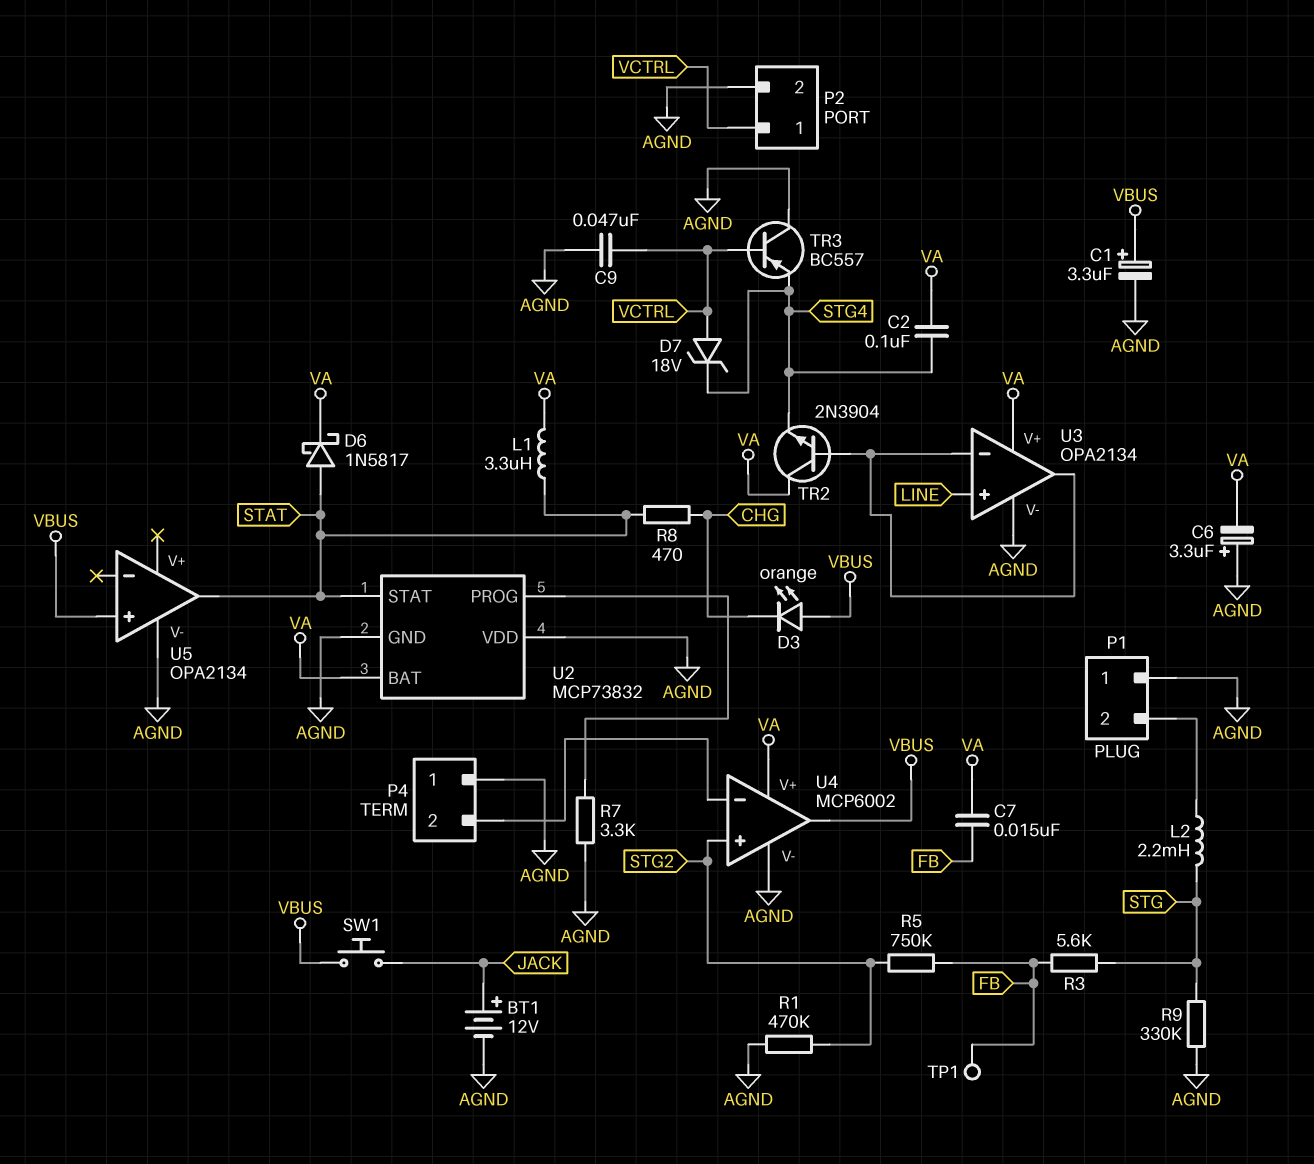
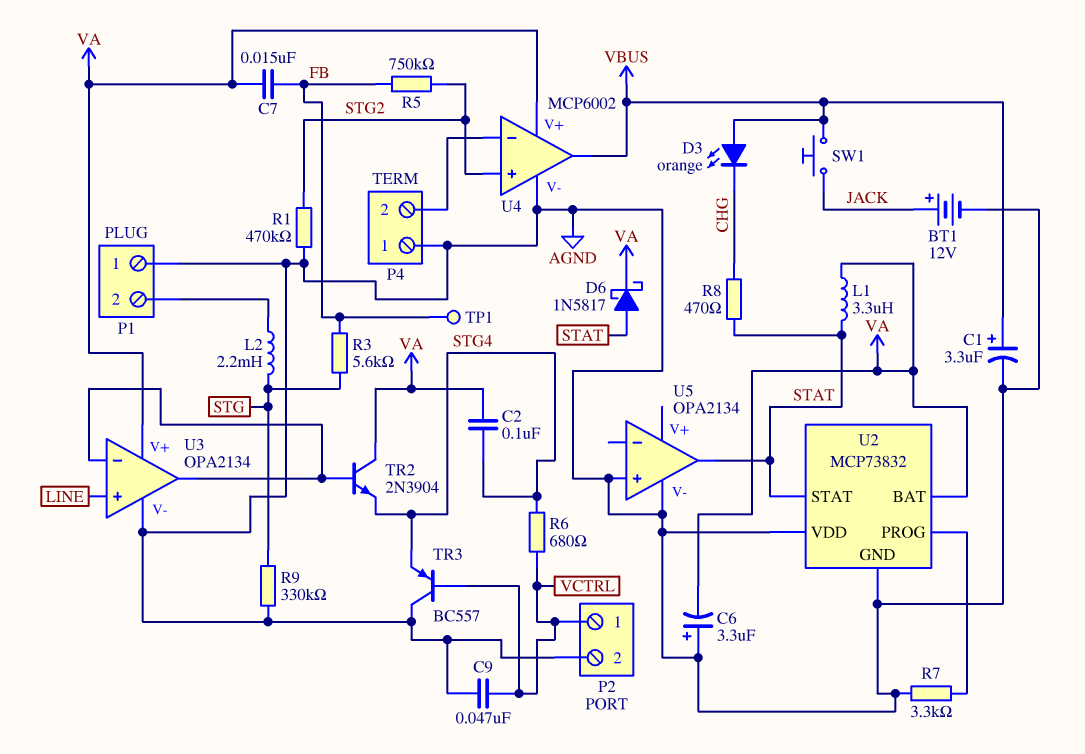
D7: zener 18V (A VCTRL, K STG4) -> none
R6: none -> 680 (STG4, VCTRL)
U5 pin in+: VBUS -> AGND

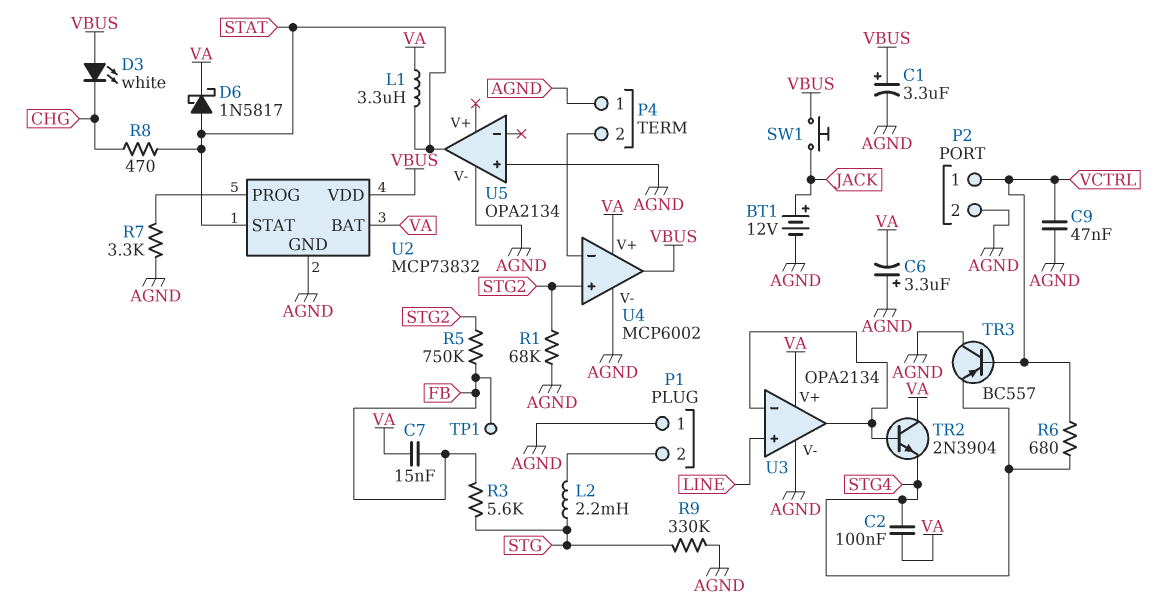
D3: LED orange (A VBUS, K CHG) -> LED white (A VBUS, K CHG)
R1: 470k (AGND, STG2) -> 68k (AGND, STG2)
U2 pin VDD: AGND -> VBUS

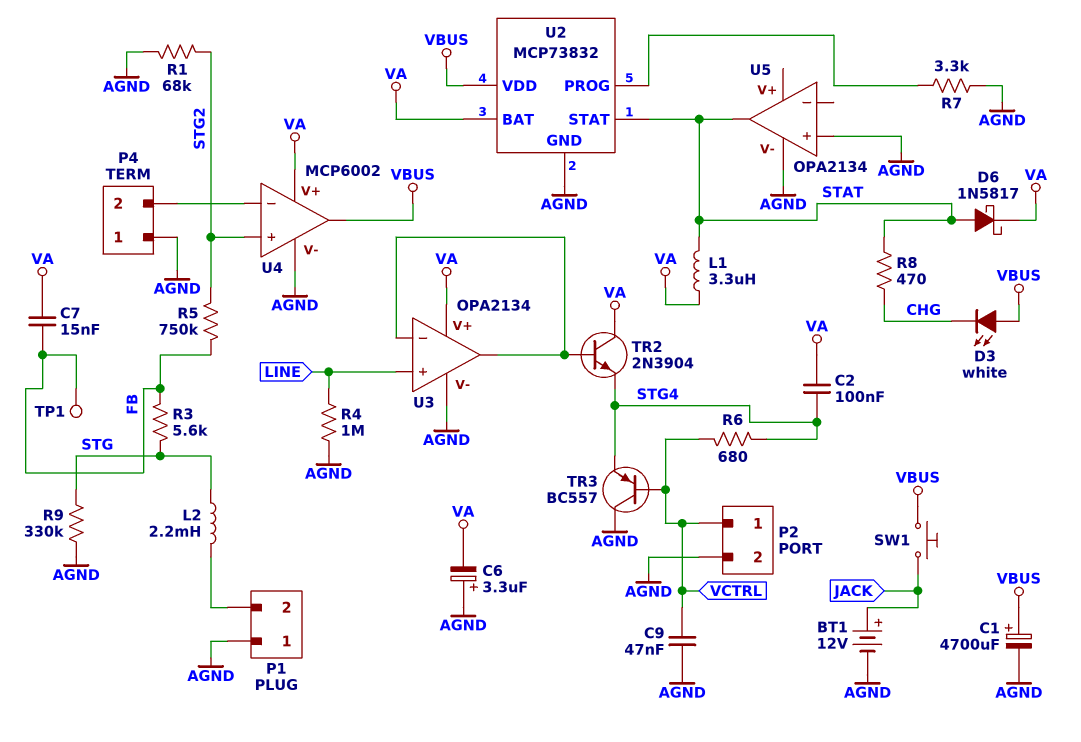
C1: 3.3uF (plus VBUS, minus AGND) -> 4700uF (plus VBUS, minus AGND)
R4: none -> 1M (AGND, LINE)

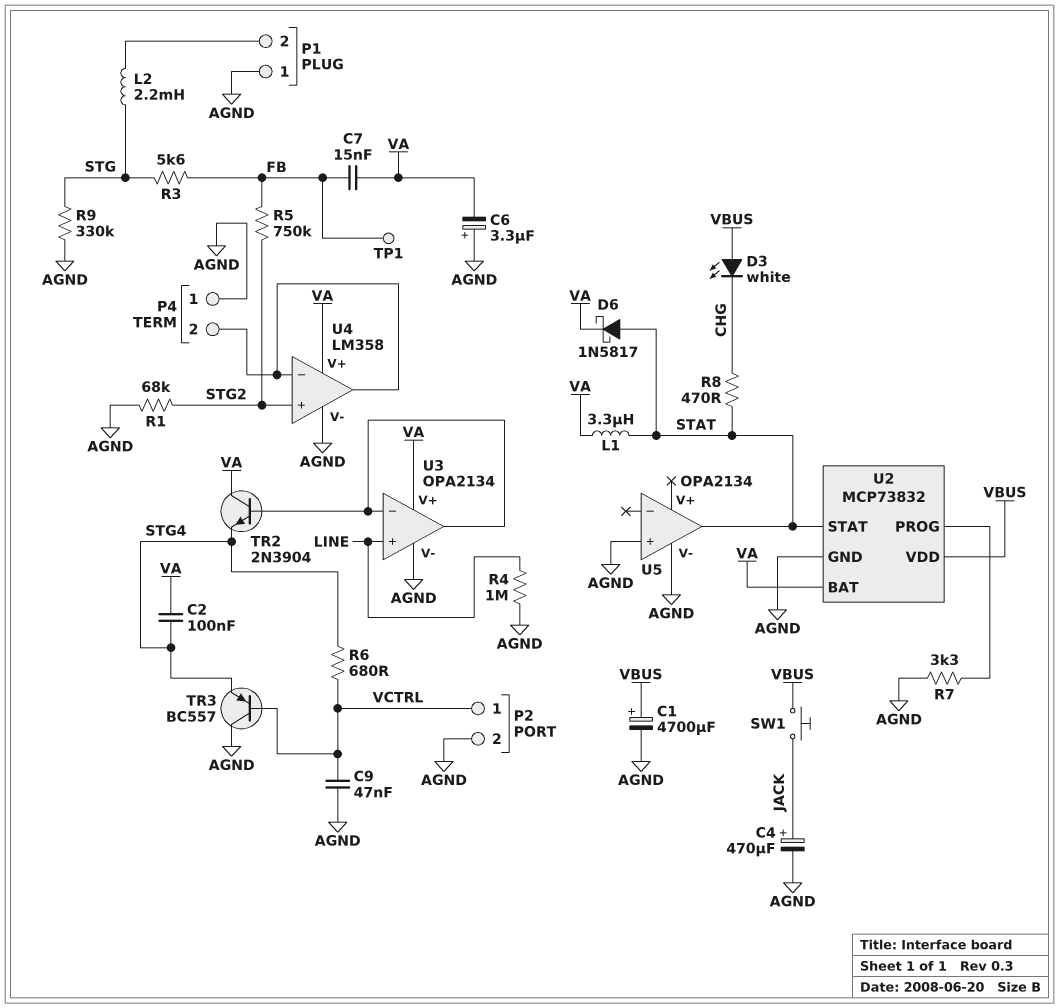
BT1: 12V (plus JACK, minus AGND) -> none
C4: none -> 470uF (plus JACK, minus AGND)
U4: MCP6002 -> LM358
U4 pin out: VBUS -> P4/2

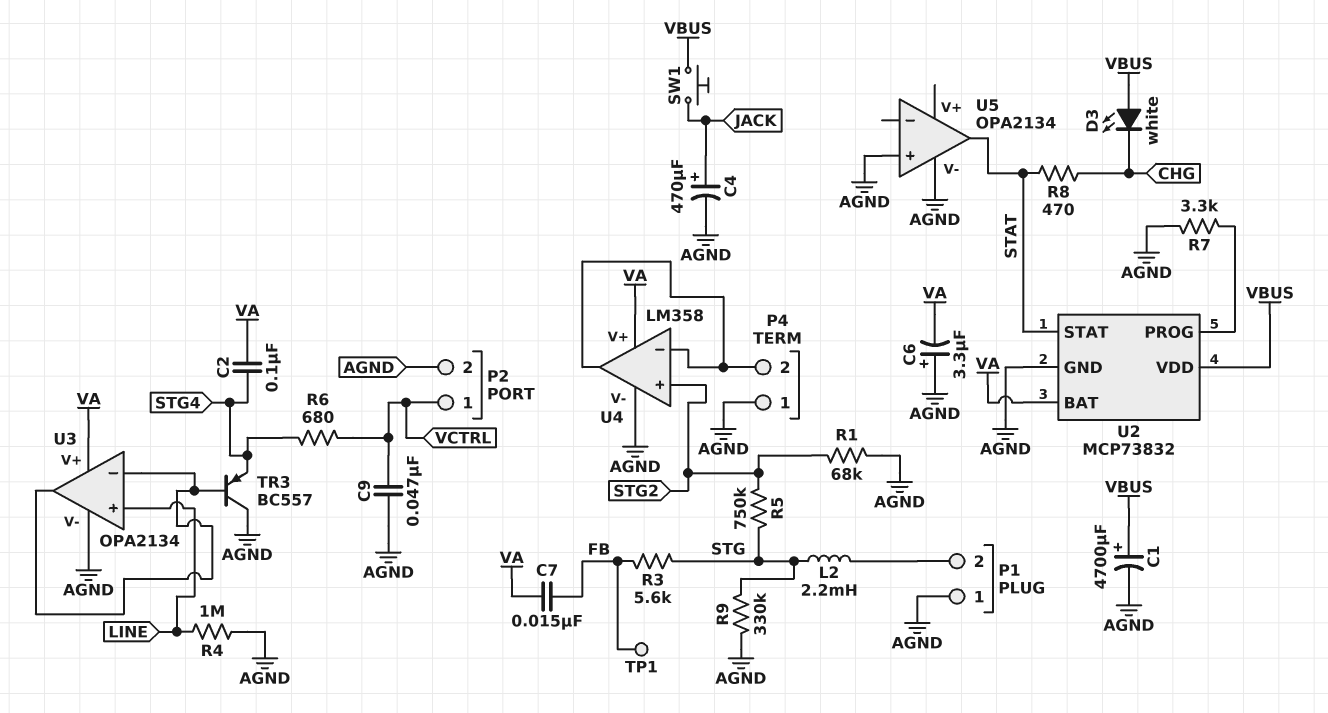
D6: schottky 1N5817 (A STAT, K VA) -> none
L1: 3.3uH (STAT, VA) -> none
R5: 750k (FB, STG2) -> 750k (STG, STG2)
TR2: NPN 2N3904 (B U3/in-, C VA, E STG4) -> none
TR3: PNP BC557 (B VCTRL, C AGND, E STG4) -> PNP BC557 (B U3/in-, C AGND, E STG4)

